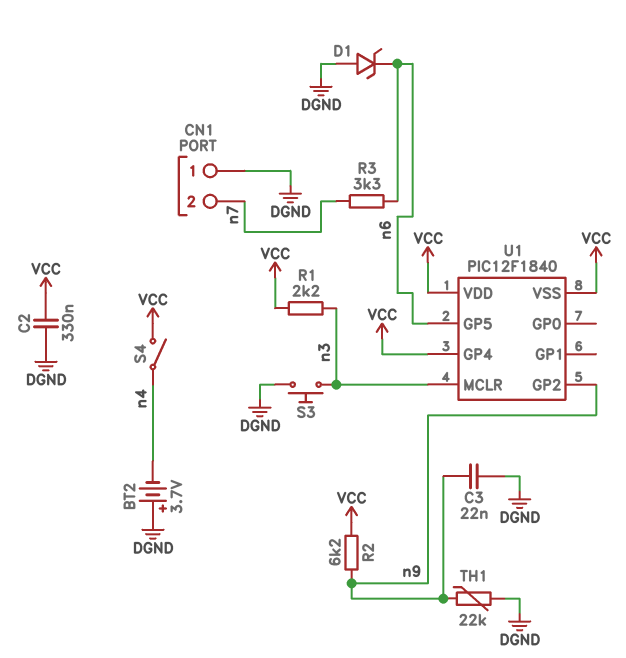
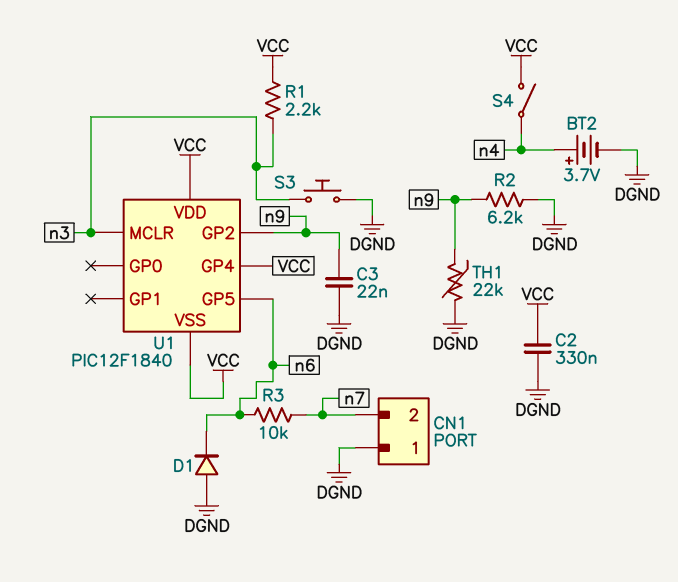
BT2: 3.7V (plus DGND, minus n4) -> 3.7V (plus n4, minus DGND)
D1: zener (A DGND, K n6) -> diode (A DGND, K n6)
R2: 6.2k (VCC, n9) -> 6.2k (DGND, n9)
R3: 3.3k (n6, n7) -> 10k (n6, n7)

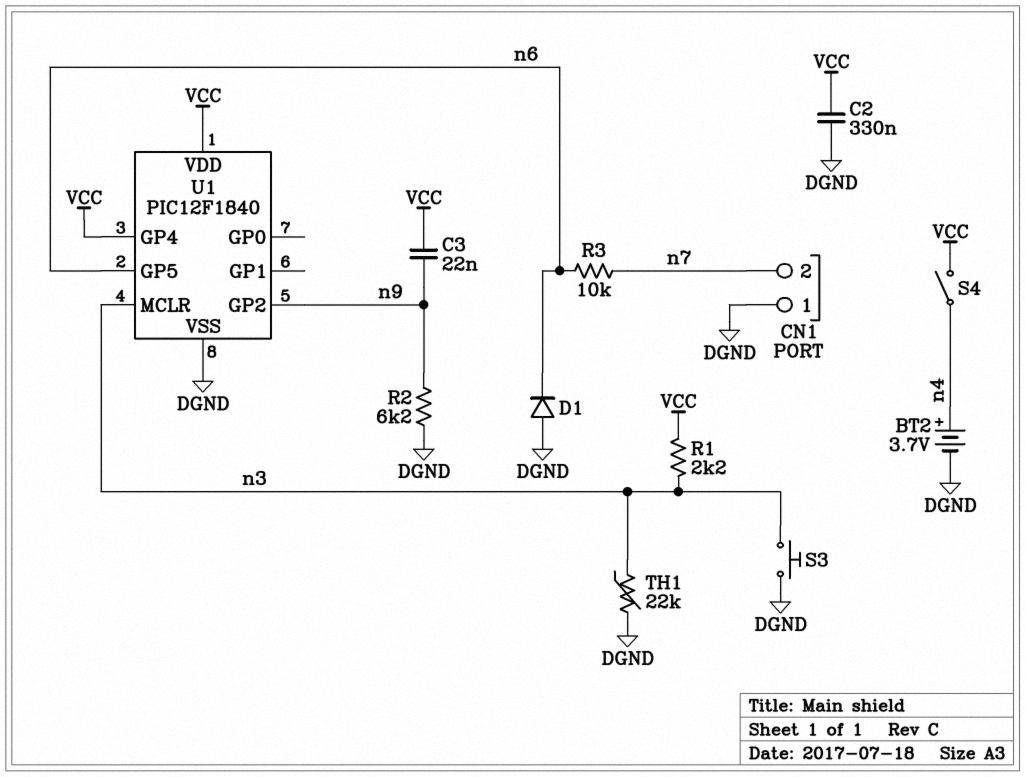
C3: 22nF (DGND, n9) -> 22nF (VCC, n9)
TH1: 22k (DGND, n9) -> 22k (DGND, n3)
U1 pin VSS: VCC -> DGND

